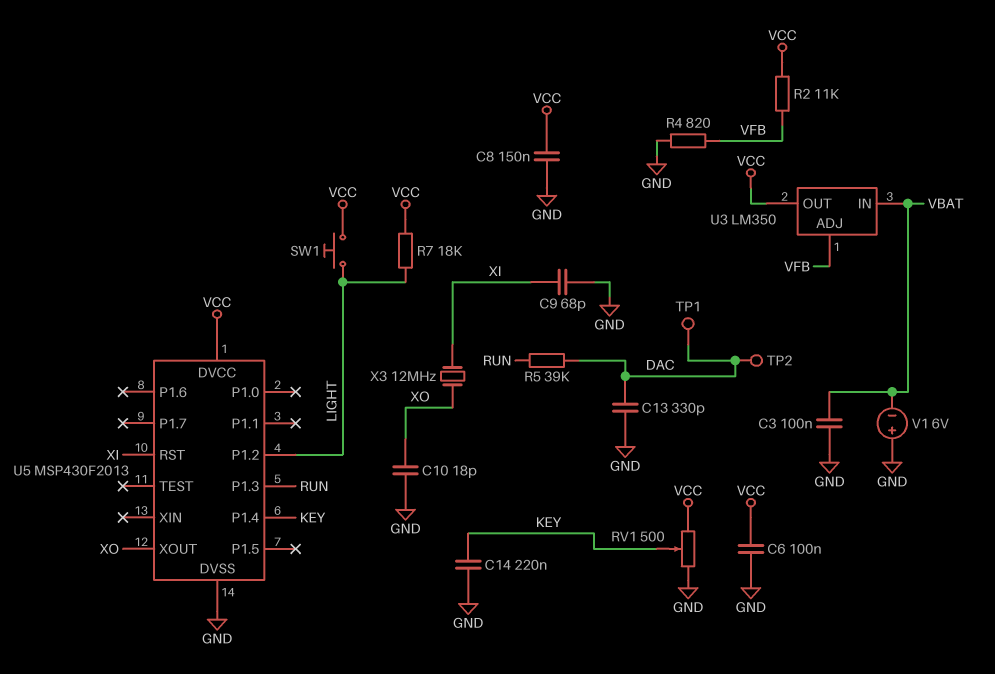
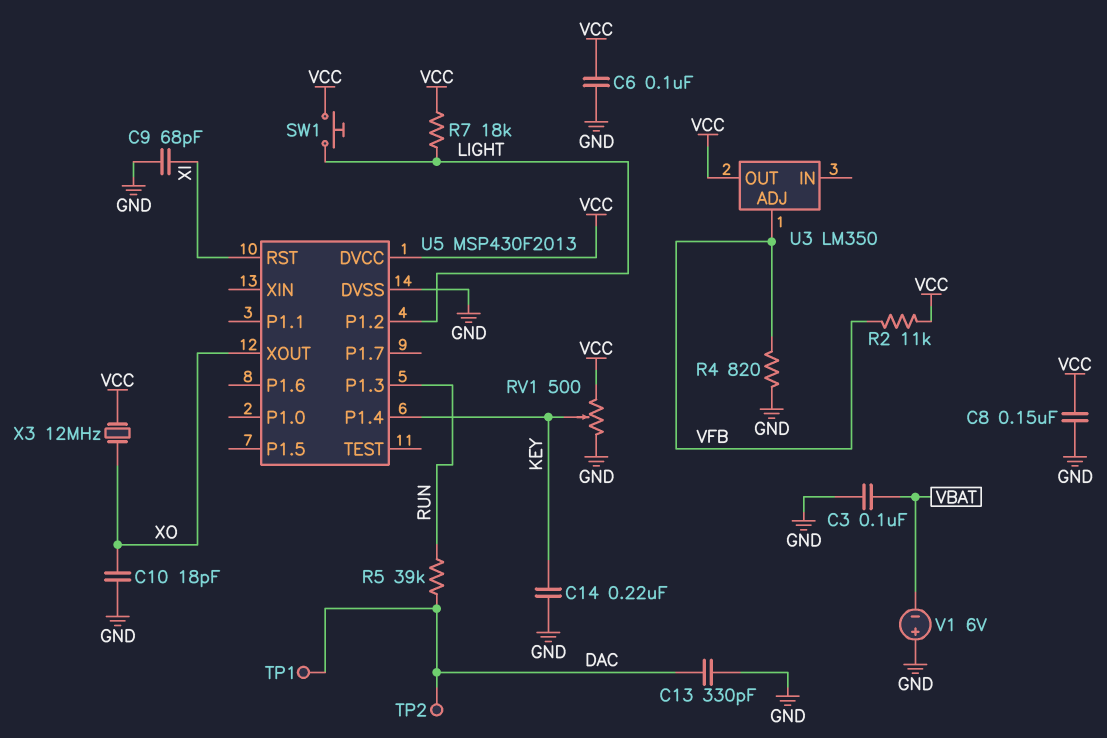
U3 pin IN: VBAT -> none
X3: 12MHz (XI, XO) -> 12MHz (VCC, XO)

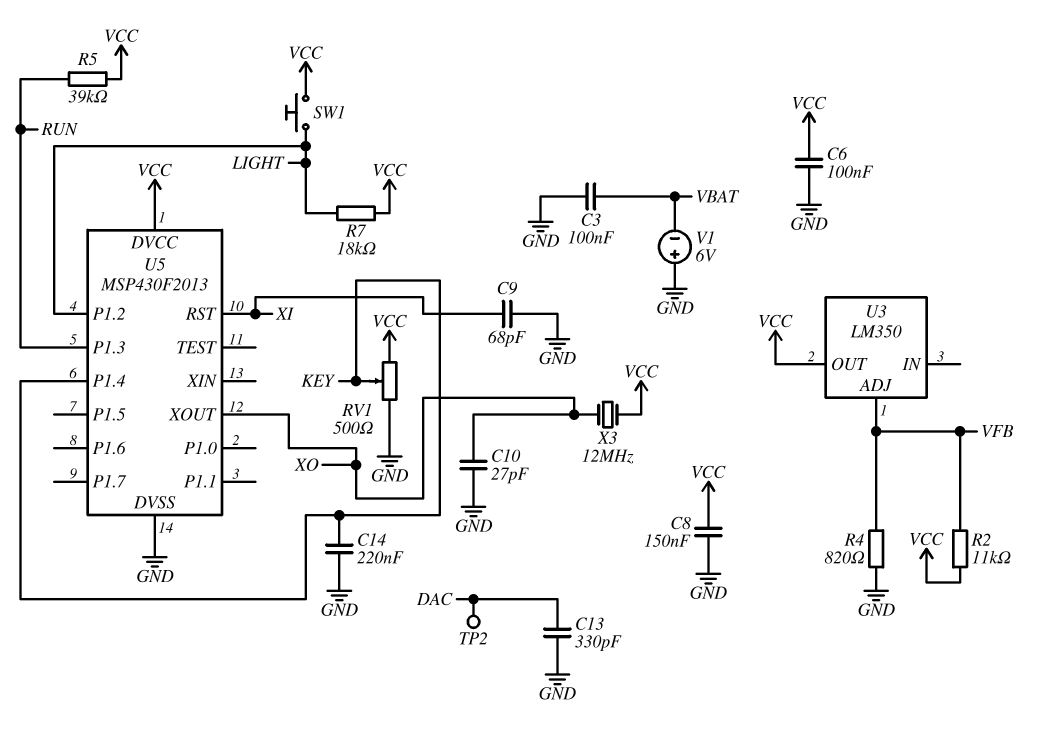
C10: 18pF (GND, XO) -> 27pF (GND, XO)
R5: 39k (DAC, RUN) -> 39k (RUN, VCC)
TP1: test point (DAC) -> none

